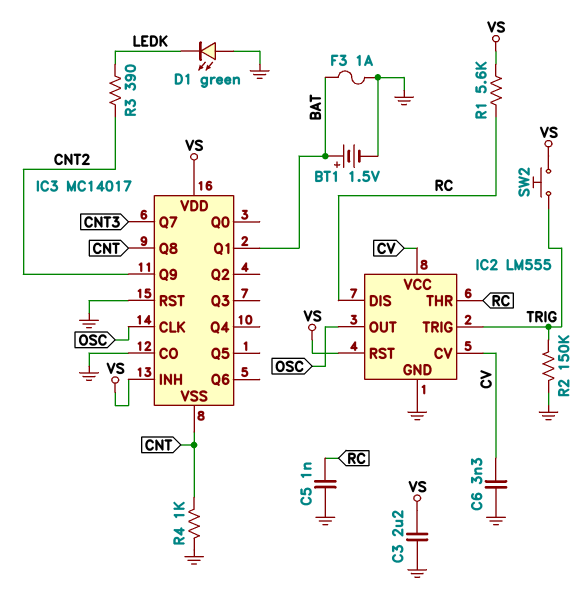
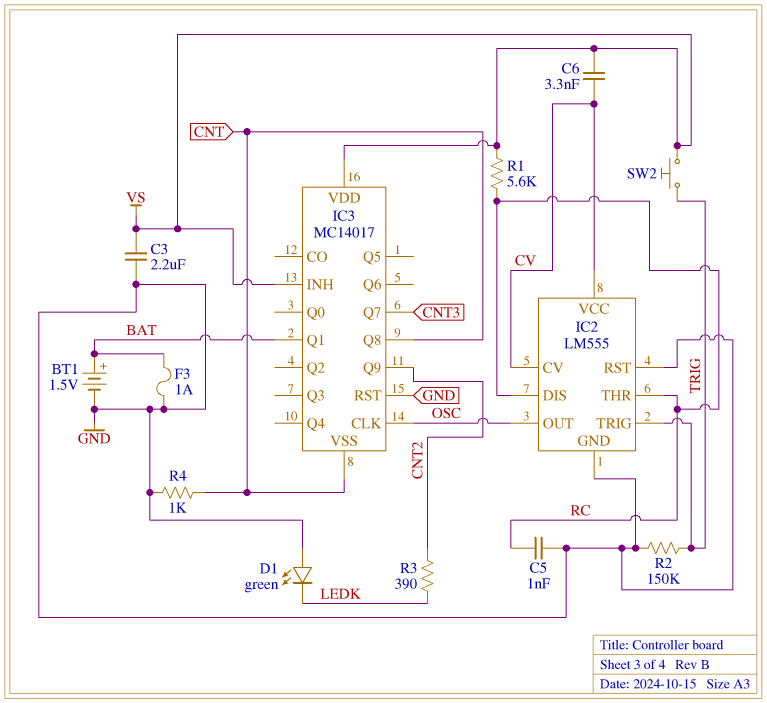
C6: 3.3nF (CV, GND) -> 3.3nF (CV, VS)
IC2 pin RST: VS -> GND
IC3 pin CO: GND -> none

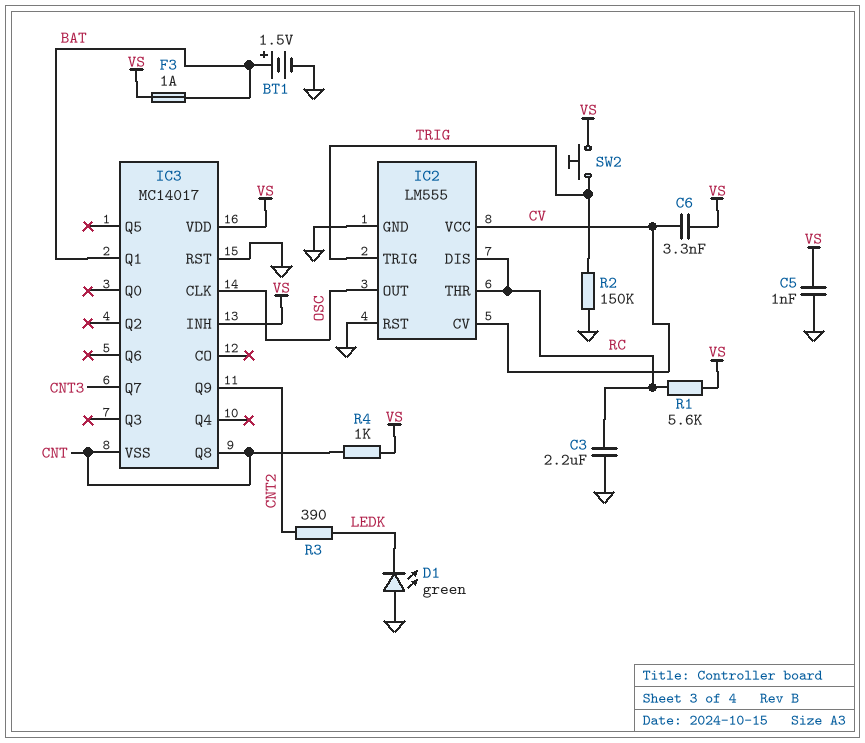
C3: 2.2uF (GND, VS) -> 2.2uF (GND, RC)
C5: 1nF (GND, RC) -> 1nF (GND, VS)
F3: 1A (BAT, GND) -> 1A (BAT, VS)
R4: 1k (CNT, GND) -> 1k (CNT, VS)

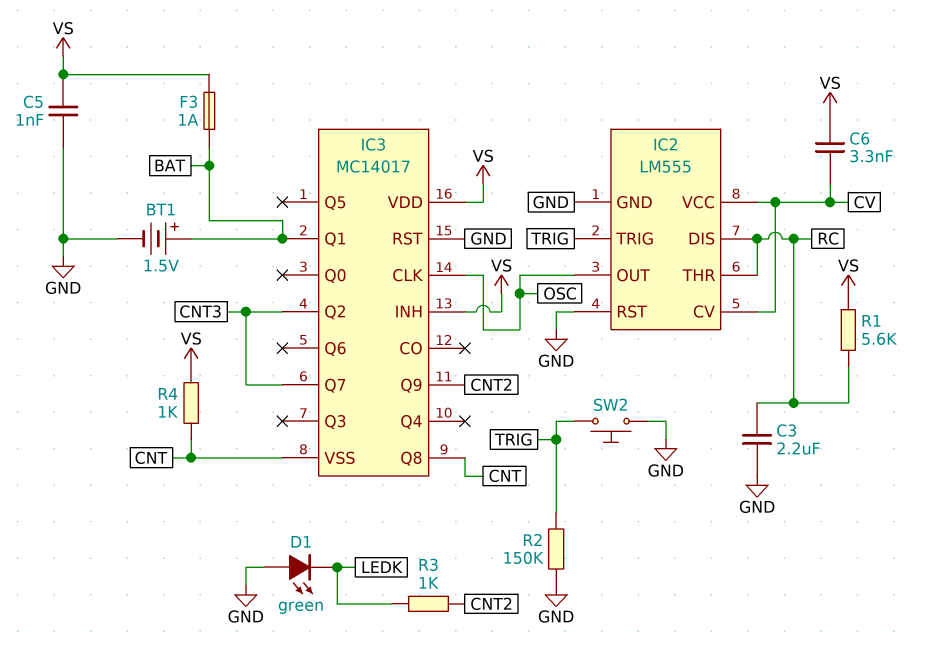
IC3 pin Q2: none -> CNT3
R3: 390 (CNT2, LEDK) -> 1k (CNT2, LEDK)
SW2: button (TRIG, VS) -> button (GND, TRIG)

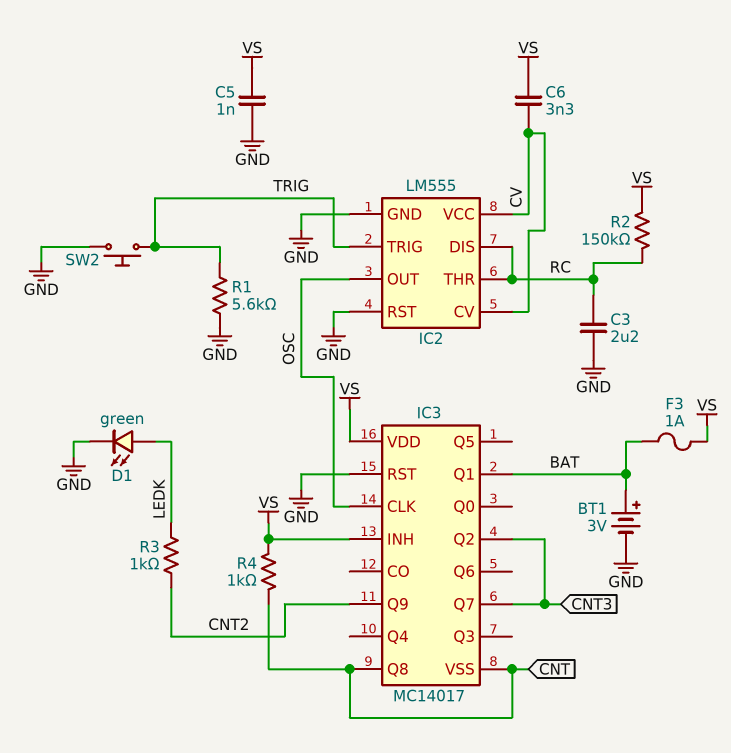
BT1: 1.5V (plus BAT, minus GND) -> 3V (plus BAT, minus GND)
D1: LED green (A GND, K LEDK) -> LED green (A LEDK, K GND)
R1: 5.6k (RC, VS) -> 5.6k (GND, TRIG)
R2: 150k (GND, TRIG) -> 150k (RC, VS)

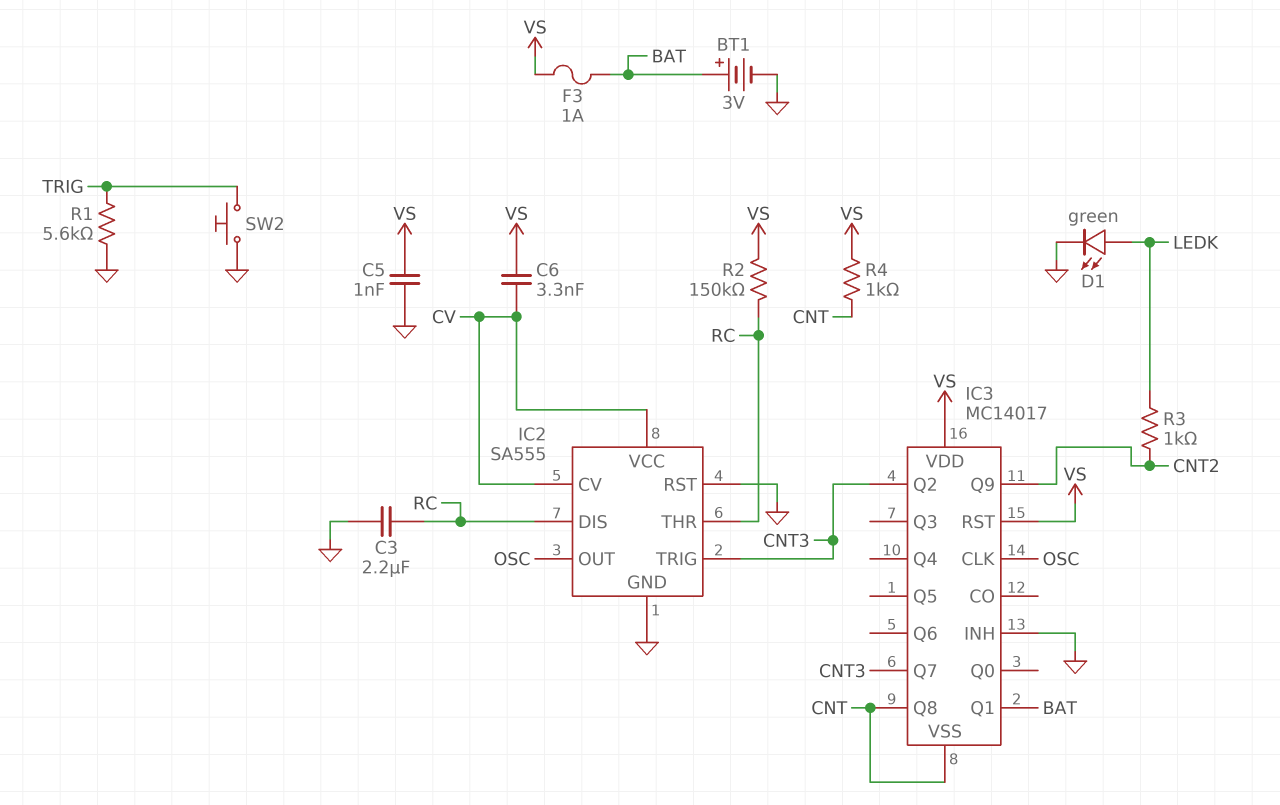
IC2: LM555 -> SA555
IC2 pin TRIG: TRIG -> CNT3
IC3 pin INH: VS -> GND
IC3 pin RST: GND -> VS

